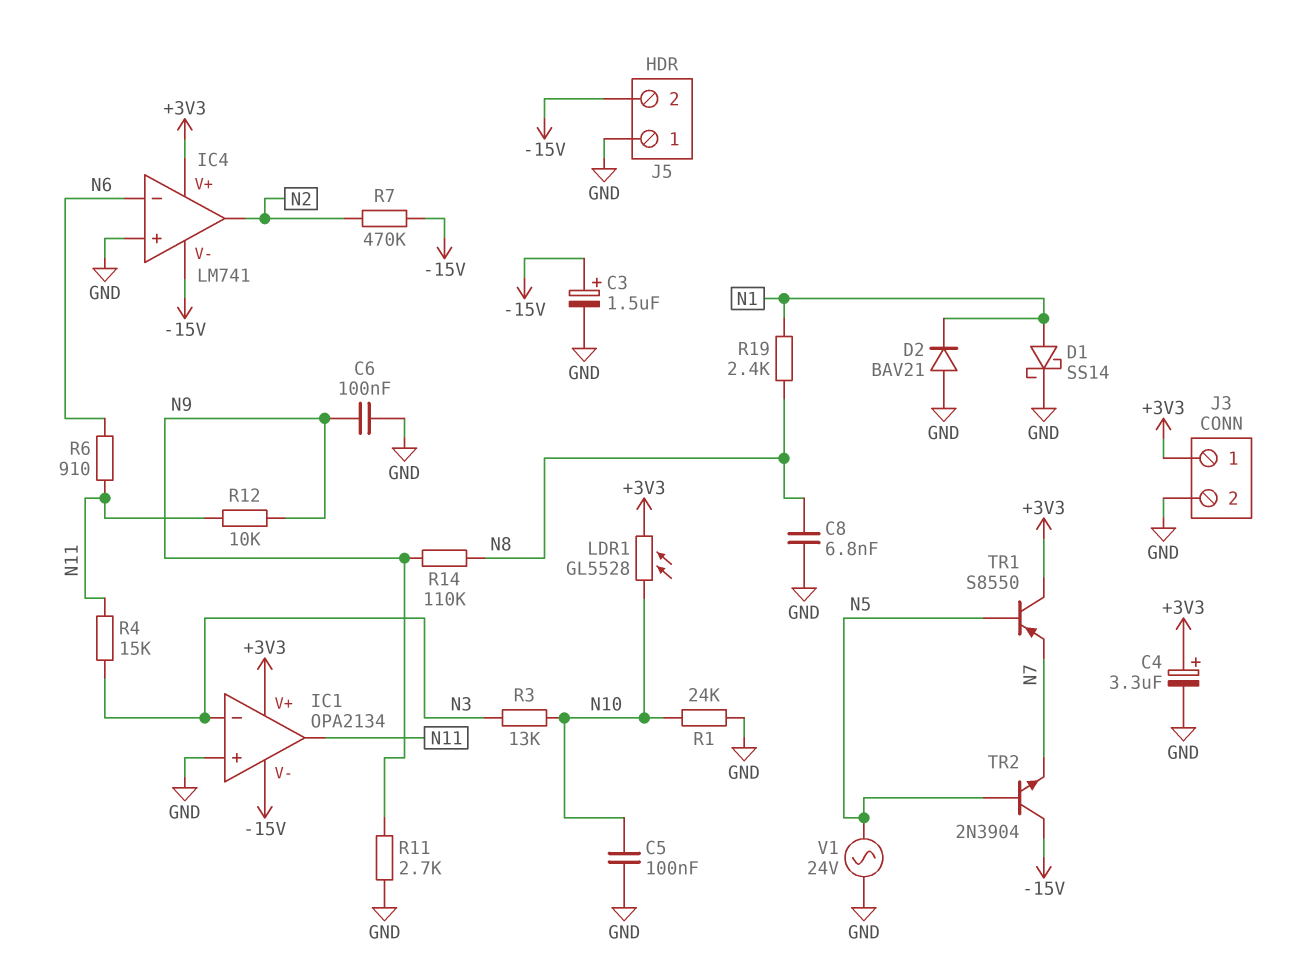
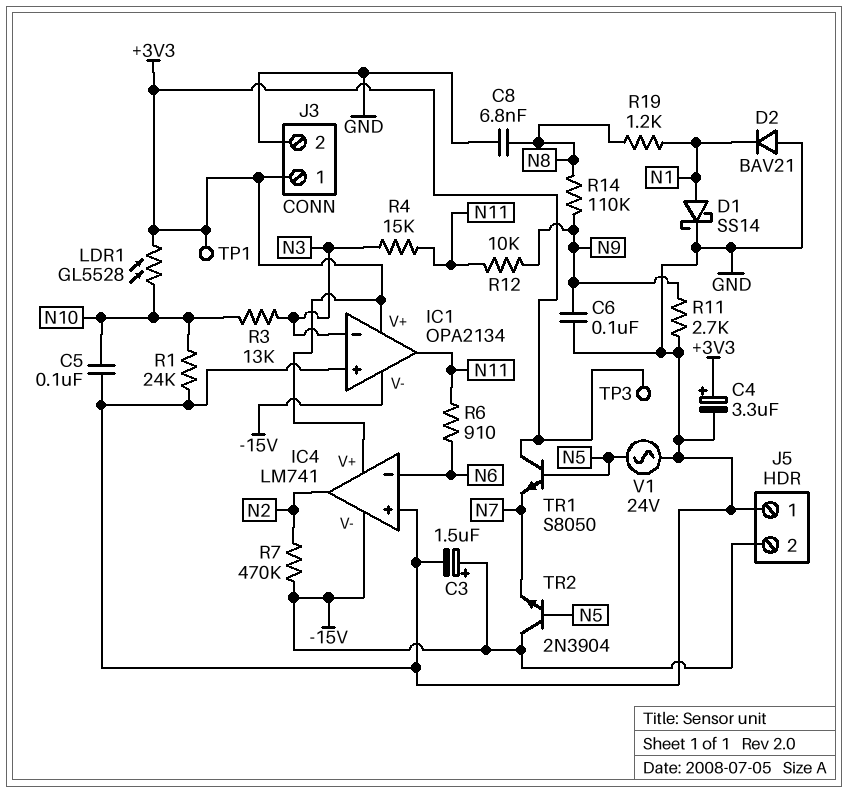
R19: 2.4k (N1, N8) -> 1.2k (N1, N8)
TP1: none -> test point (+3V3)
TP3: none -> test point (+3V3)
TR1: PNP S8550 (B N5, C +3V3, E N7) -> NPN S8050 (B N5, C +3V3, E N7)

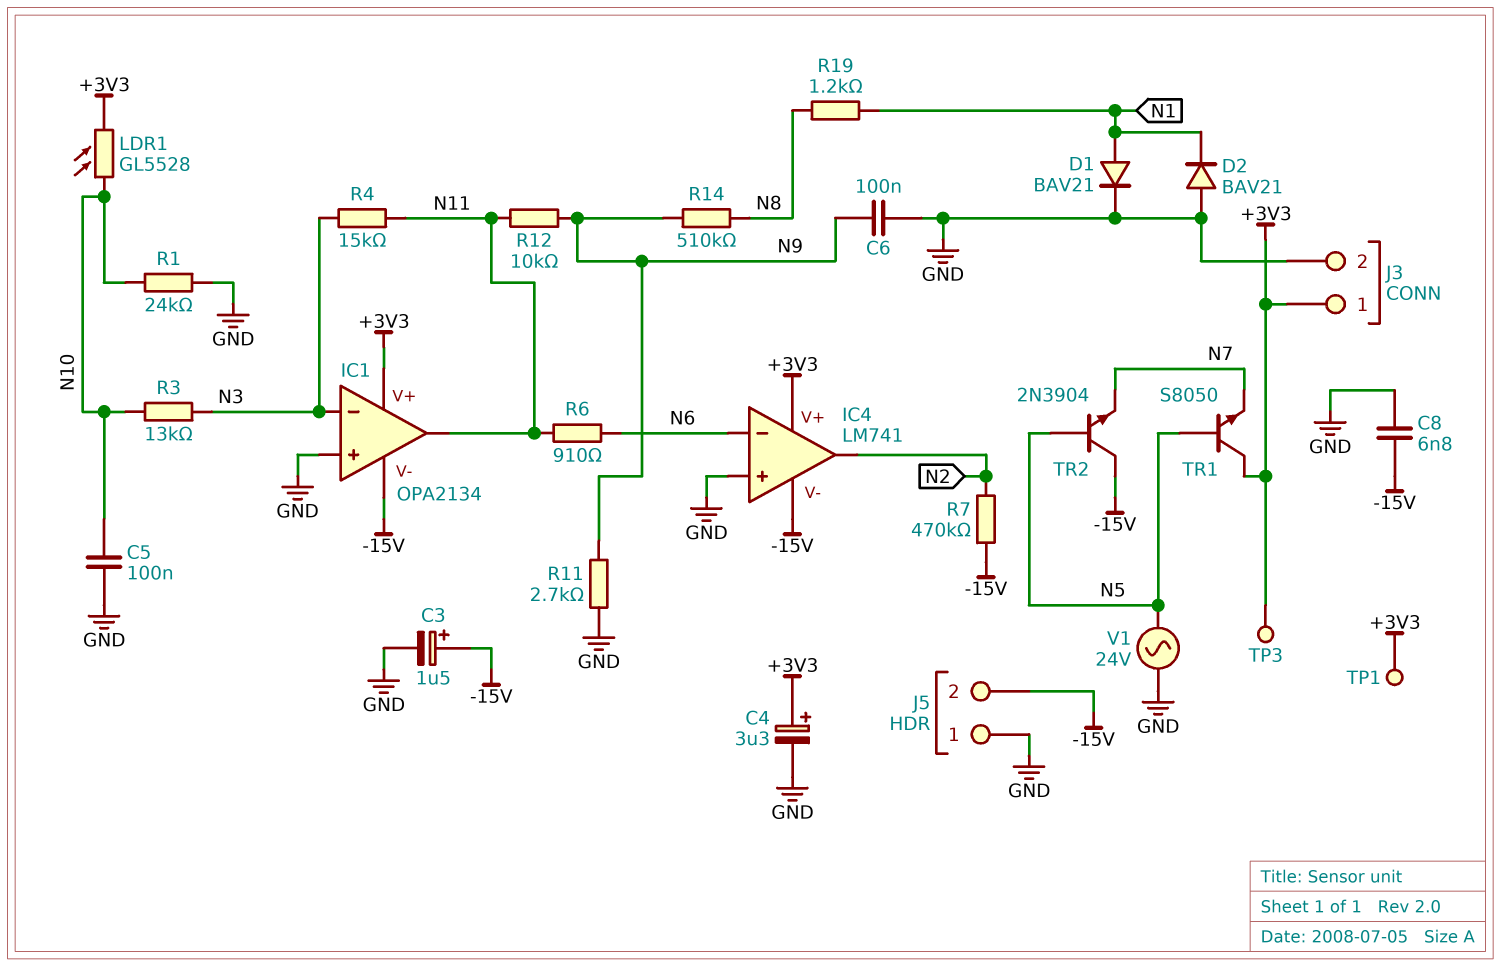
C8: 6.8nF (GND, N8) -> 6.8nF (-15V, GND)
D1: schottky SS14 (A N1, K GND) -> diode BAV21 (A N1, K GND)
R14: 110k (N8, N9) -> 510k (N8, N9)

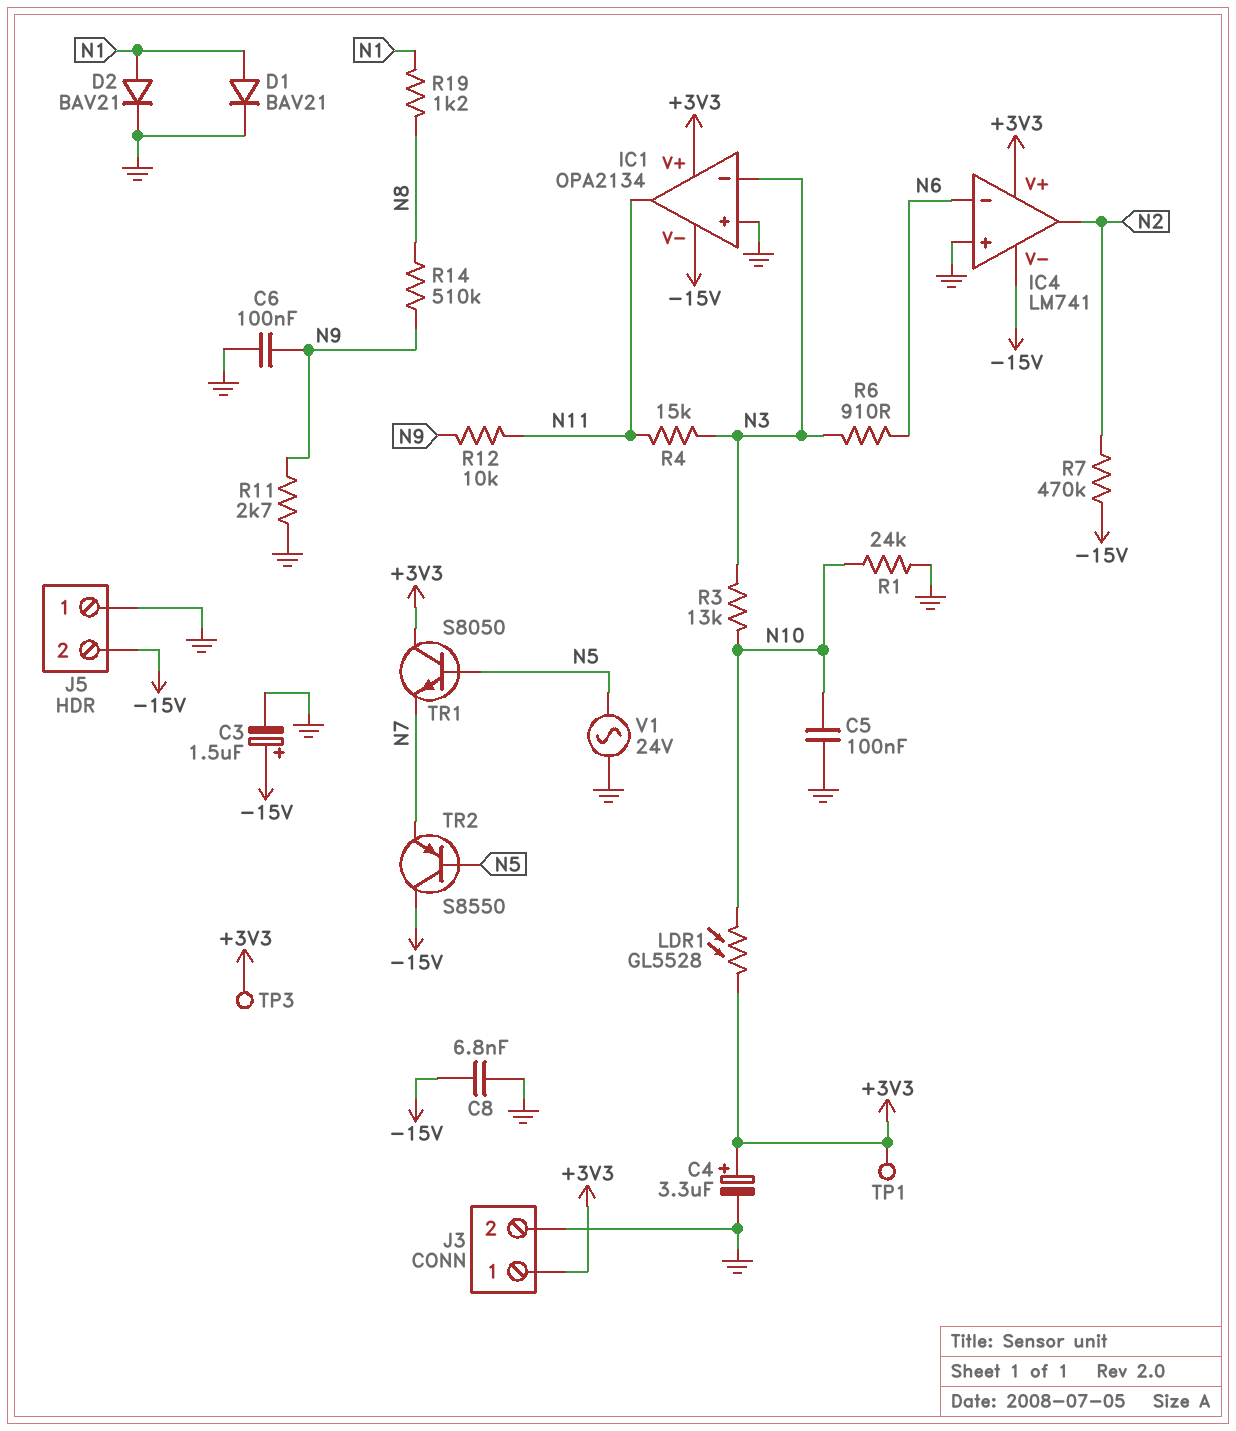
D2: diode BAV21 (A GND, K N1) -> diode BAV21 (A N1, K GND)
R6: 910 (N6, N11) -> 910 (N3, N6)
TR2: NPN 2N3904 (B N5, C -15V, E N7) -> PNP S8550 (B N5, C -15V, E N7)

